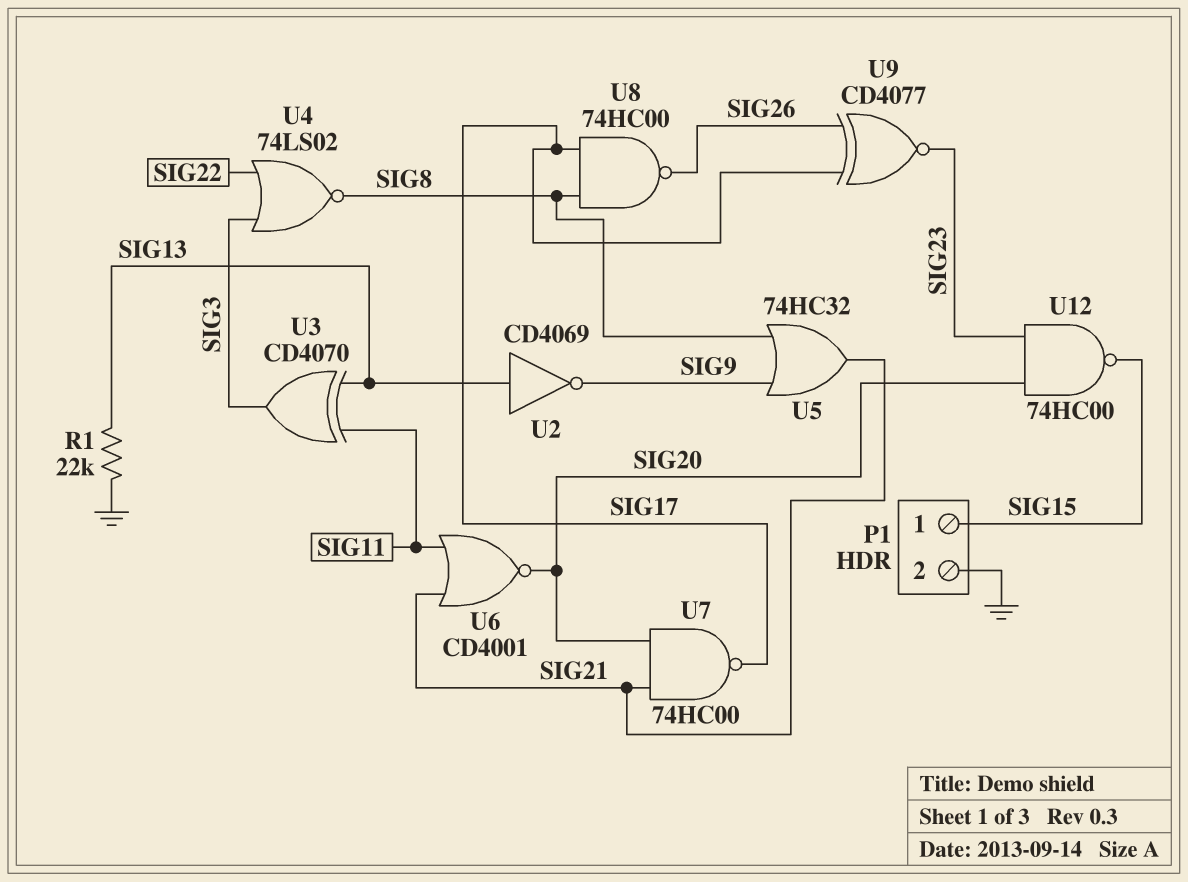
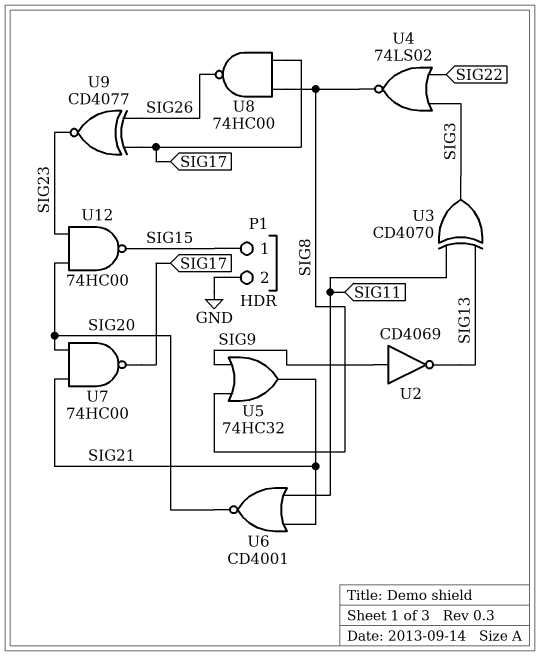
R1: 22k (GND, SIG13) -> none
U2: NOT CD4069 (in SIG13, out SIG9) -> NOT CD4069 (in SIG9, out SIG13)

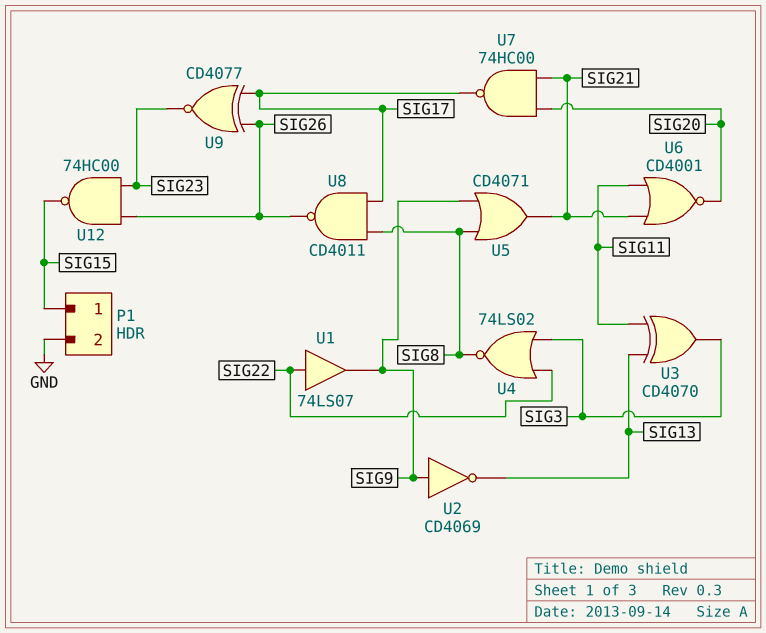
U1: none -> buffer 74LS07 (in SIG22, out SIG9)
U5: OR 74HC32 (in SIG8, in SIG9, out SIG21) -> OR CD4071 (in SIG8, in SIG9, out SIG21)
U8: NAND 74HC00 (in SIG8, in SIG17, out SIG26) -> NAND CD4011 (in SIG8, in SIG17, out SIG26)
U12: NAND 74HC00 (in SIG20, in SIG23, out SIG15) -> NAND 74HC00 (in SIG23, in SIG26, out SIG15)

